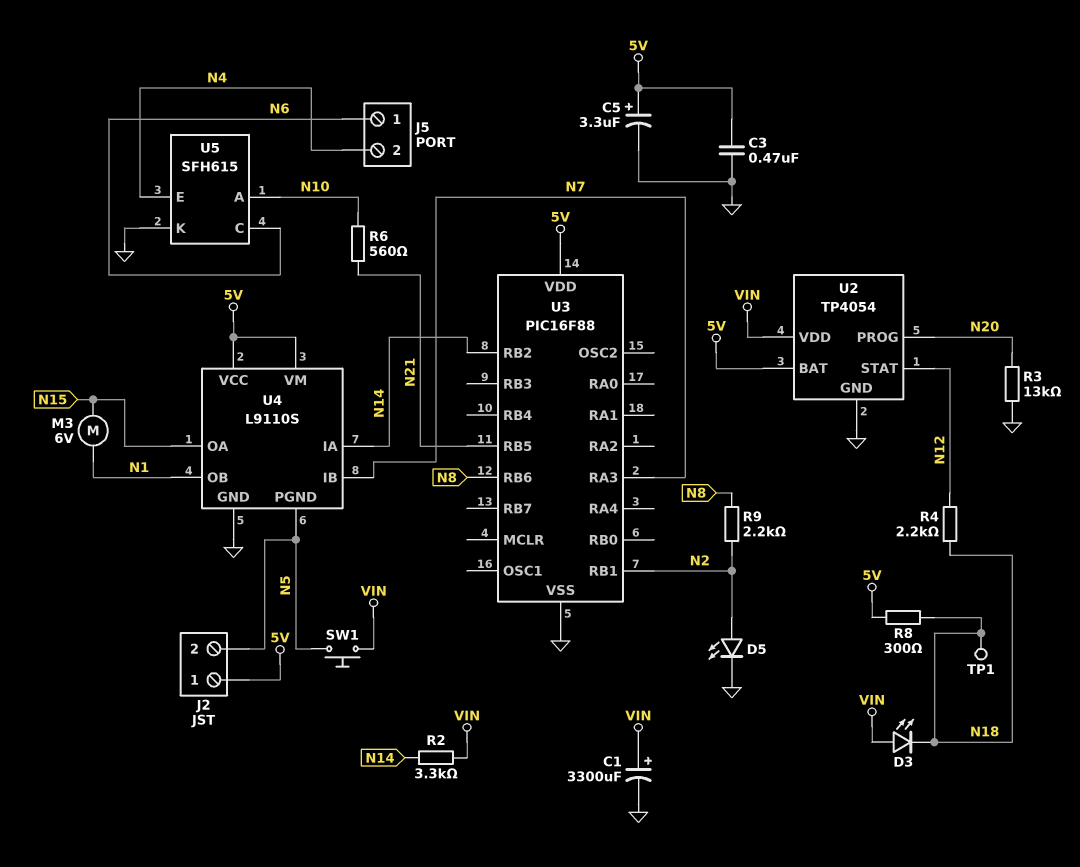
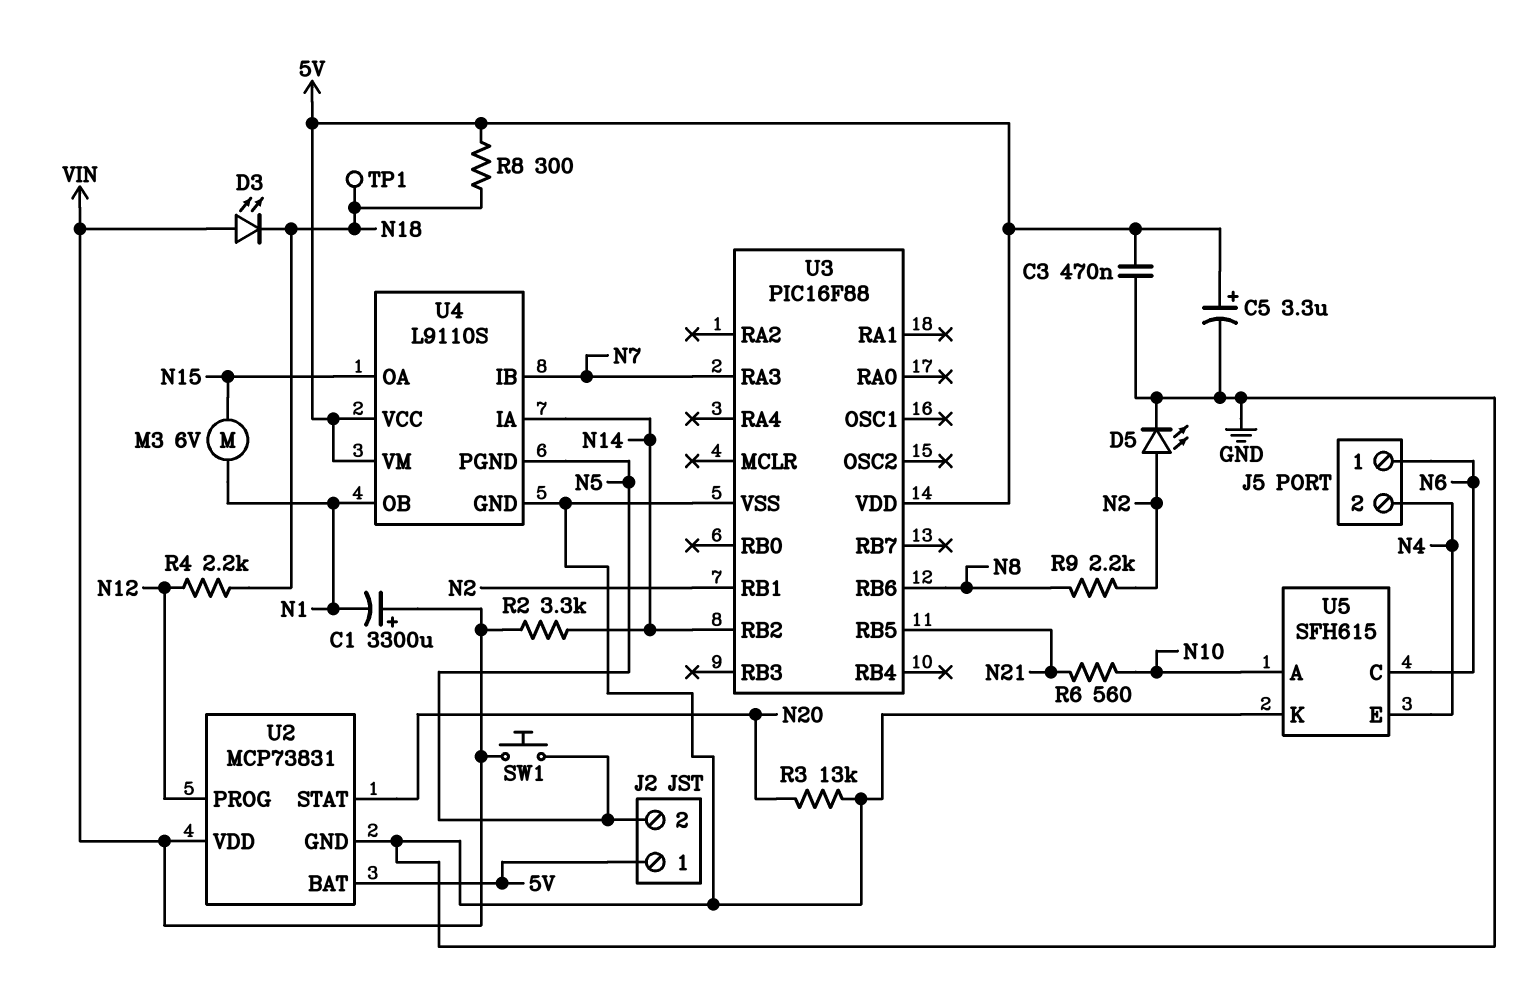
C1: 3300uF (plus VIN, minus GND) -> 3300uF (plus VIN, minus N1)
U2: TP4054 -> MCP73831
U2 pin PROG: N20 -> N12
U2 pin STAT: N12 -> N20

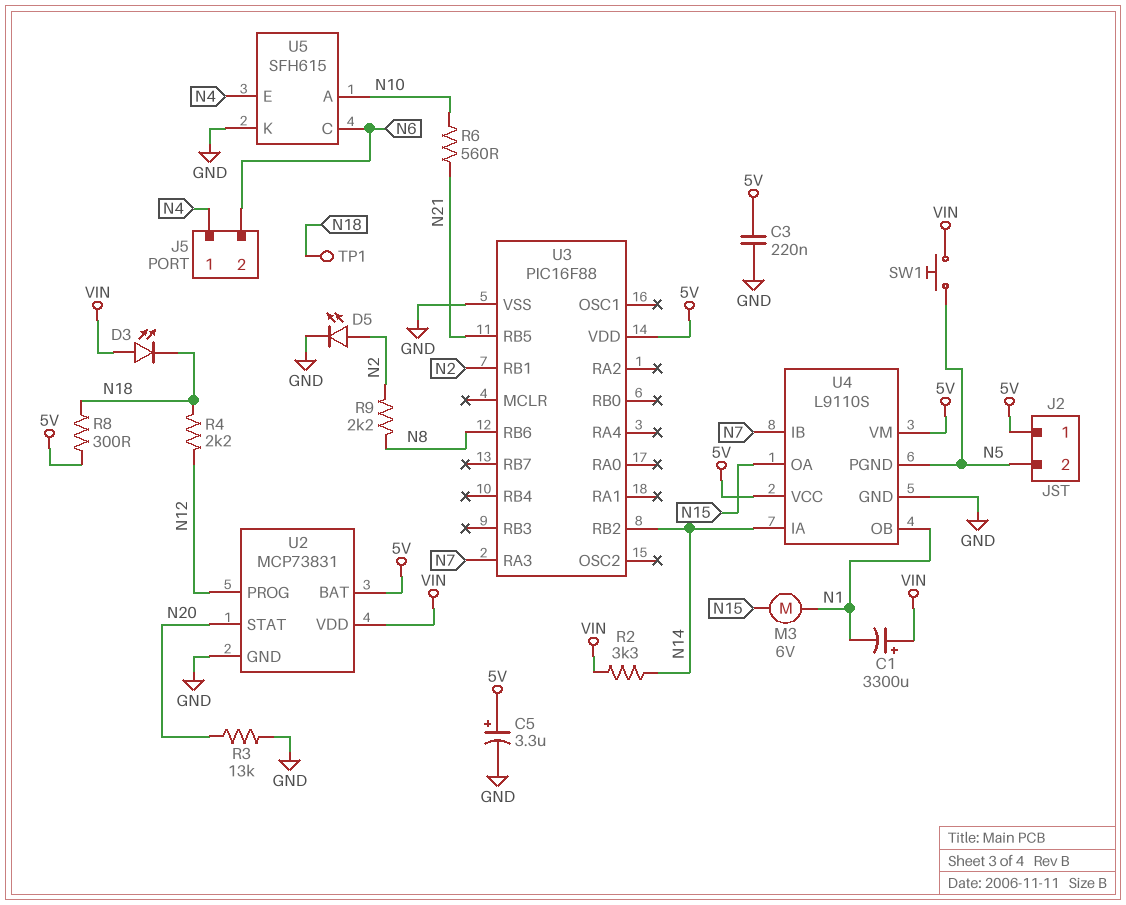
C3: 470nF (5V, GND) -> 220nF (5V, GND)
J5 pin 1: N6 -> N4
J5 pin 2: N4 -> N6

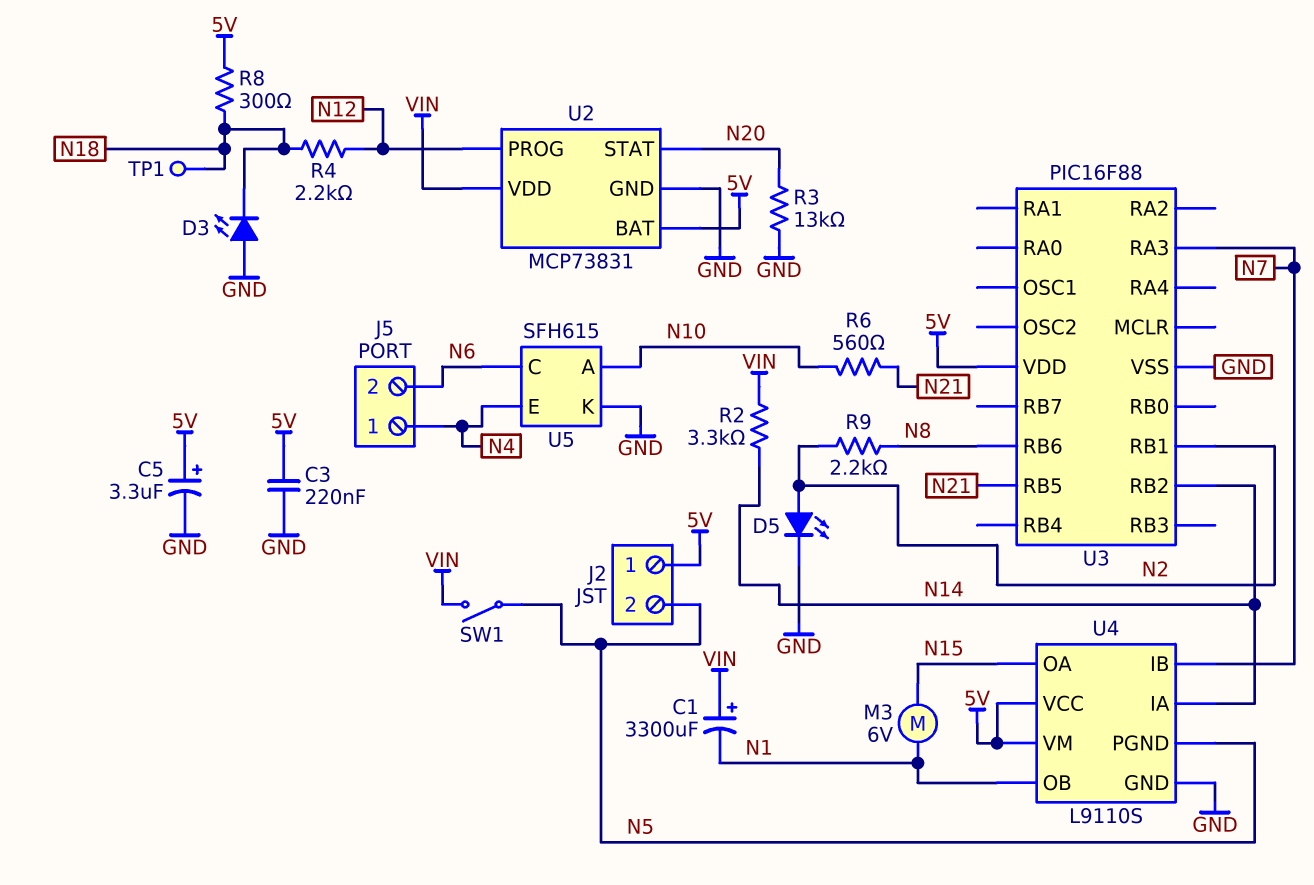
D3: LED (A VIN, K N18) -> LED (A GND, K N18)
SW1: button (N5, VIN) -> switch (N5, VIN)

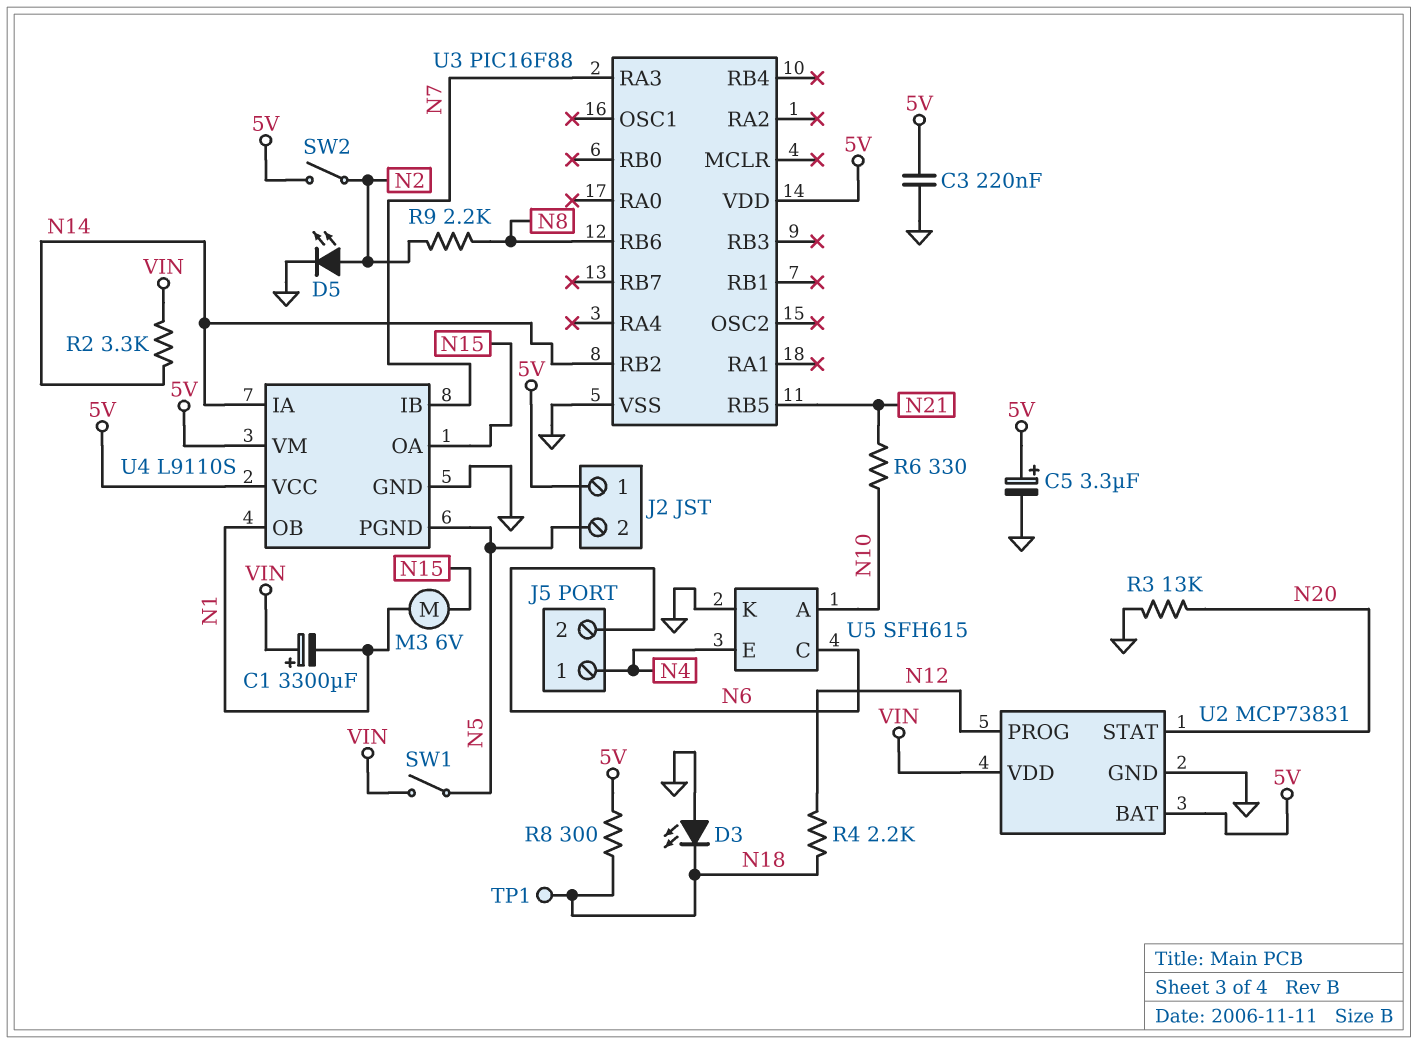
R6: 560 (N10, N21) -> 330 (N10, N21)
SW2: none -> switch (5V, N2)
U3 pin RB1: N2 -> none

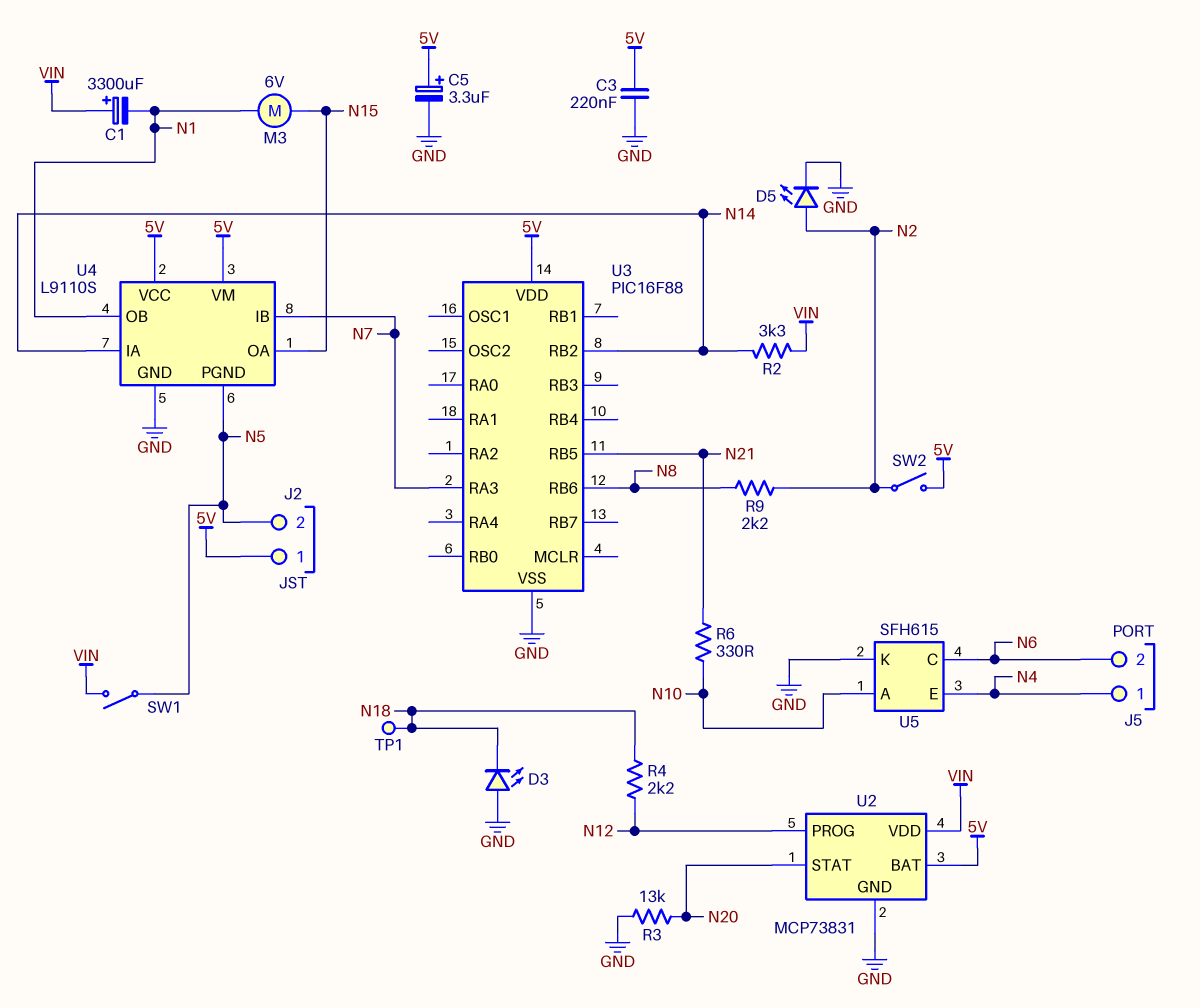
R8: 300 (5V, N18) -> none

